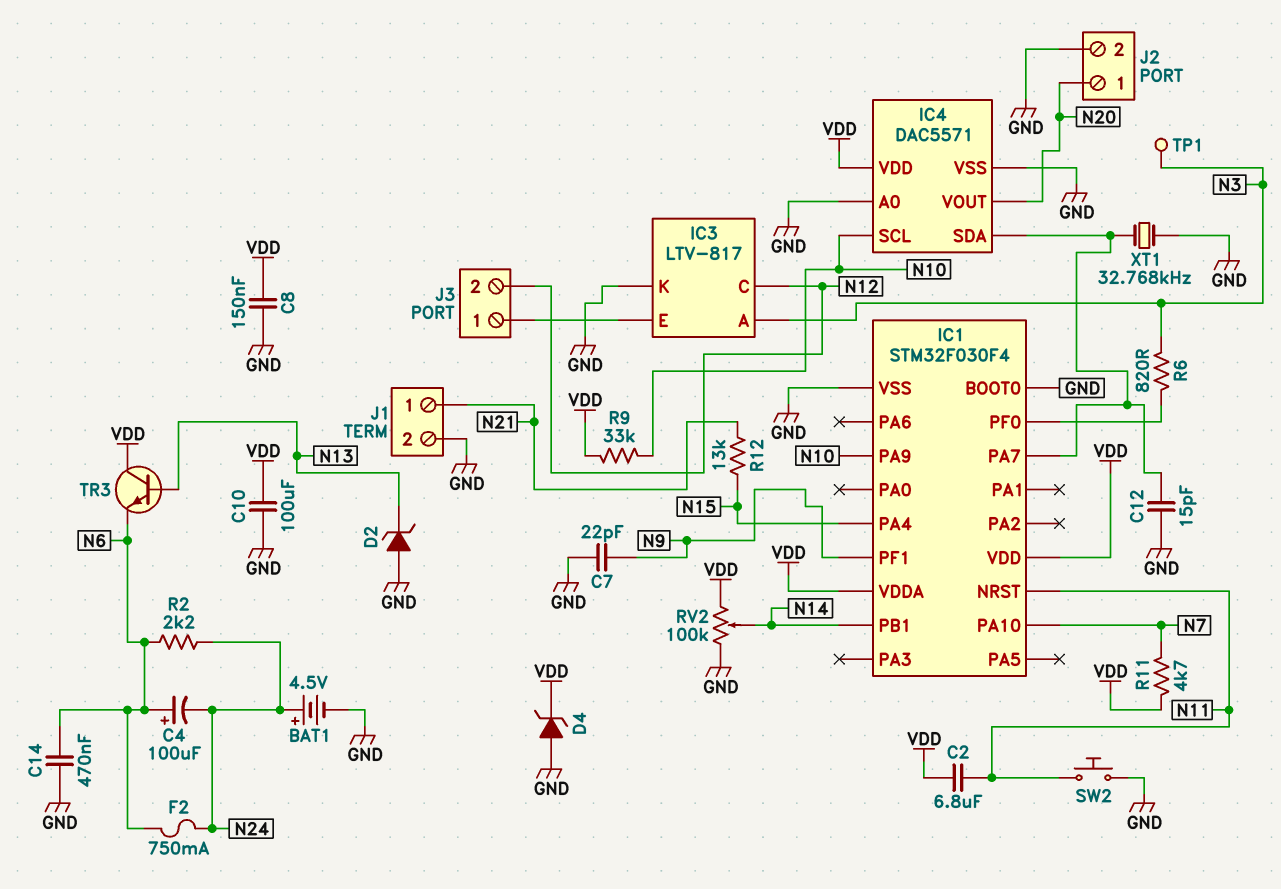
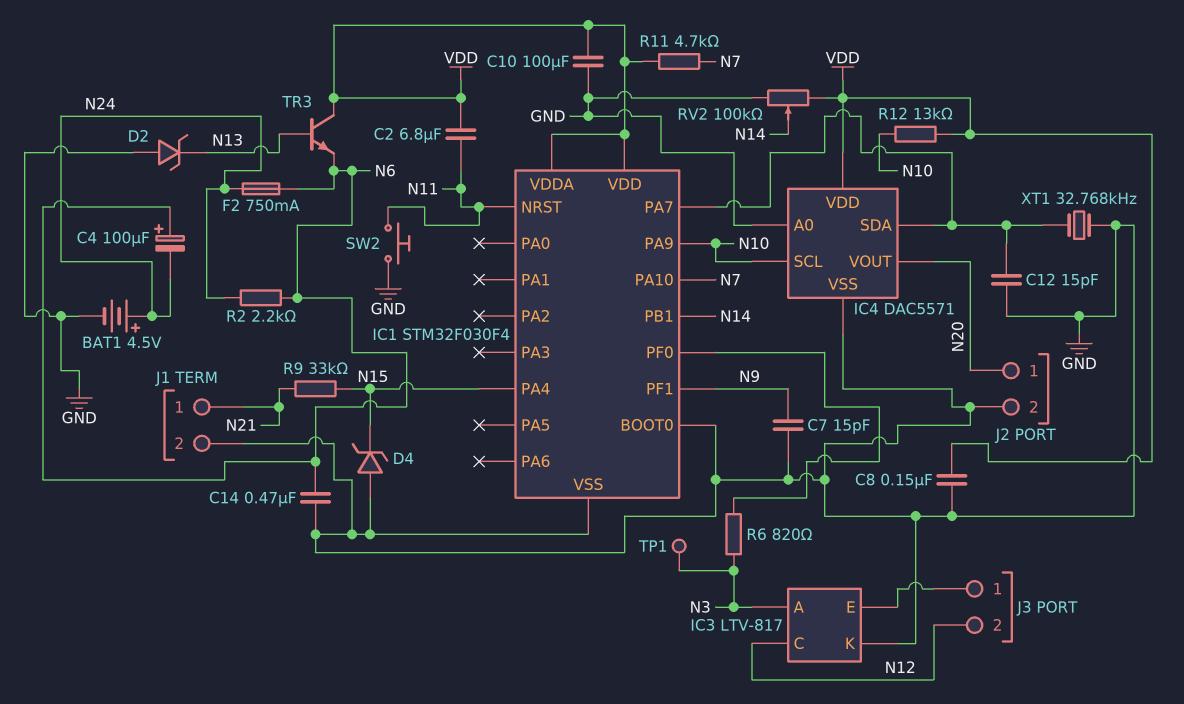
C7: 22pF (GND, N9) -> 15pF (GND, N9)
D4: zener (A GND, K VDD) -> zener (A GND, K N15)
R9: 33k (N10, VDD) -> 33k (N15, N21)
R12: 13k (N15, N21) -> 13k (N10, VDD)

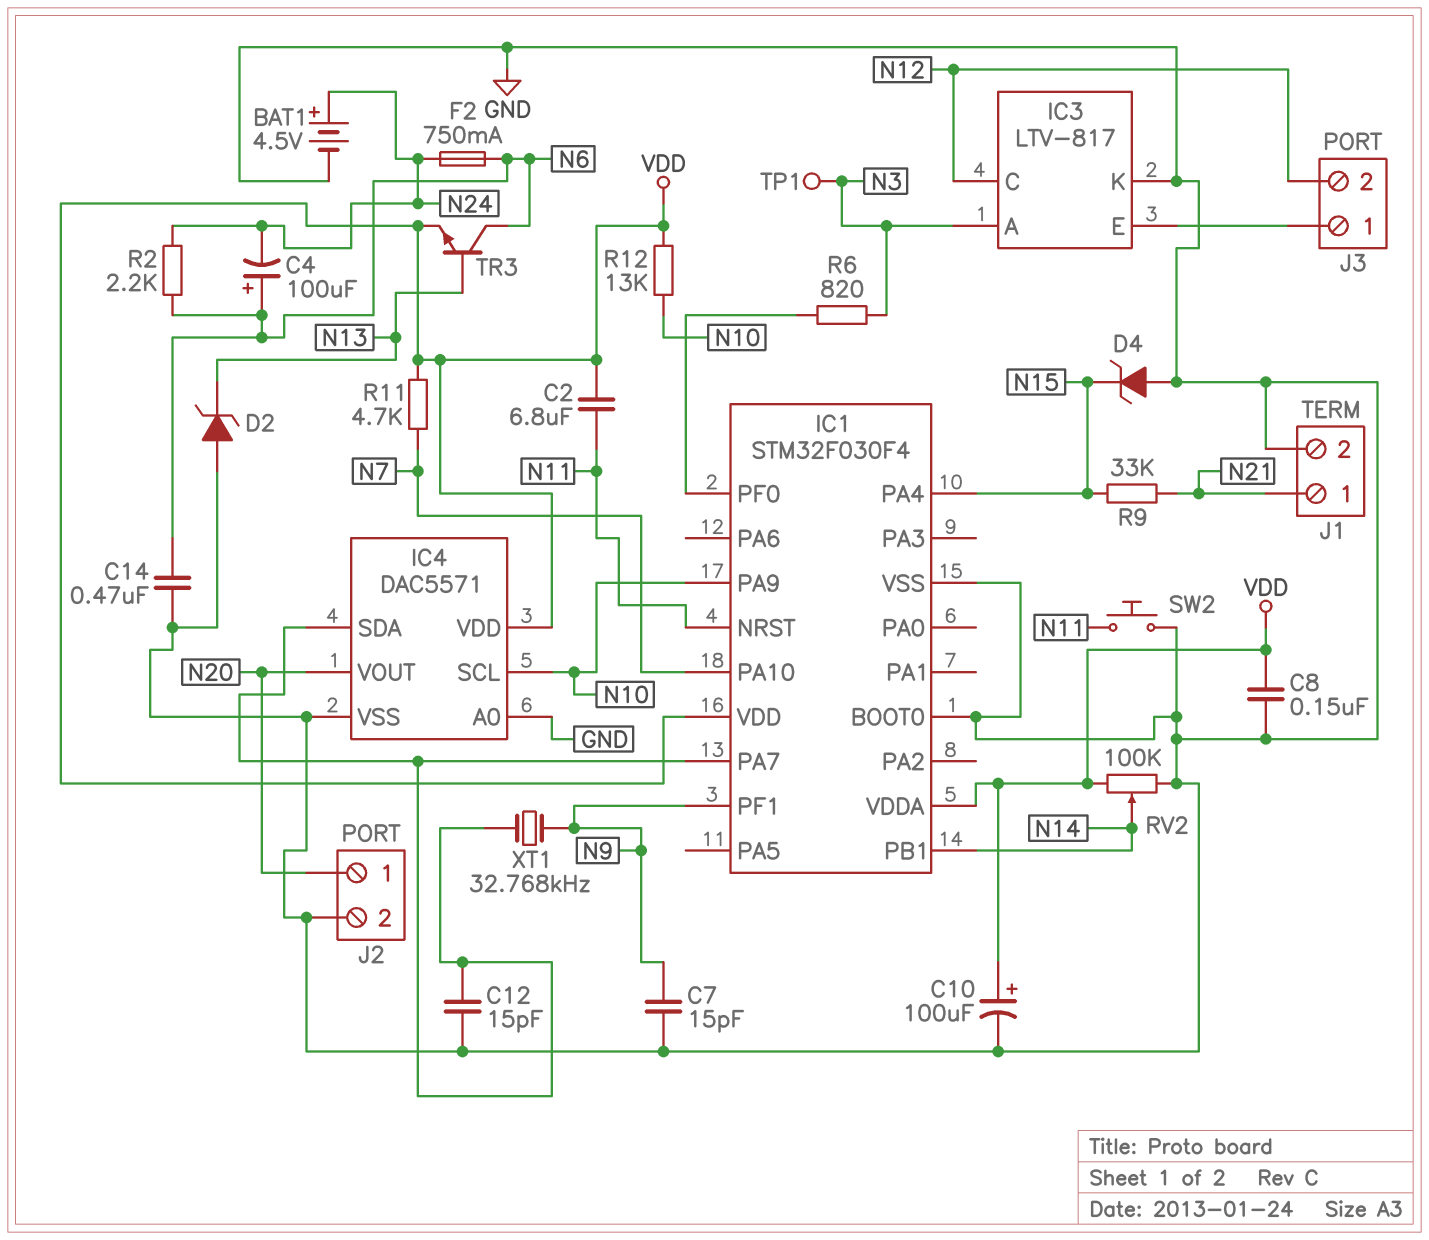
C10: 100uF (GND, VDD) -> 100uF (plus VDD, minus GND)
TR3: NPN (B N13, C VDD, E N6) -> NPN (B N13, C N6, E VDD)
XT1: 32.768kHz (GND, IC1/PA7) -> 32.768kHz (IC1/PA7, N9)

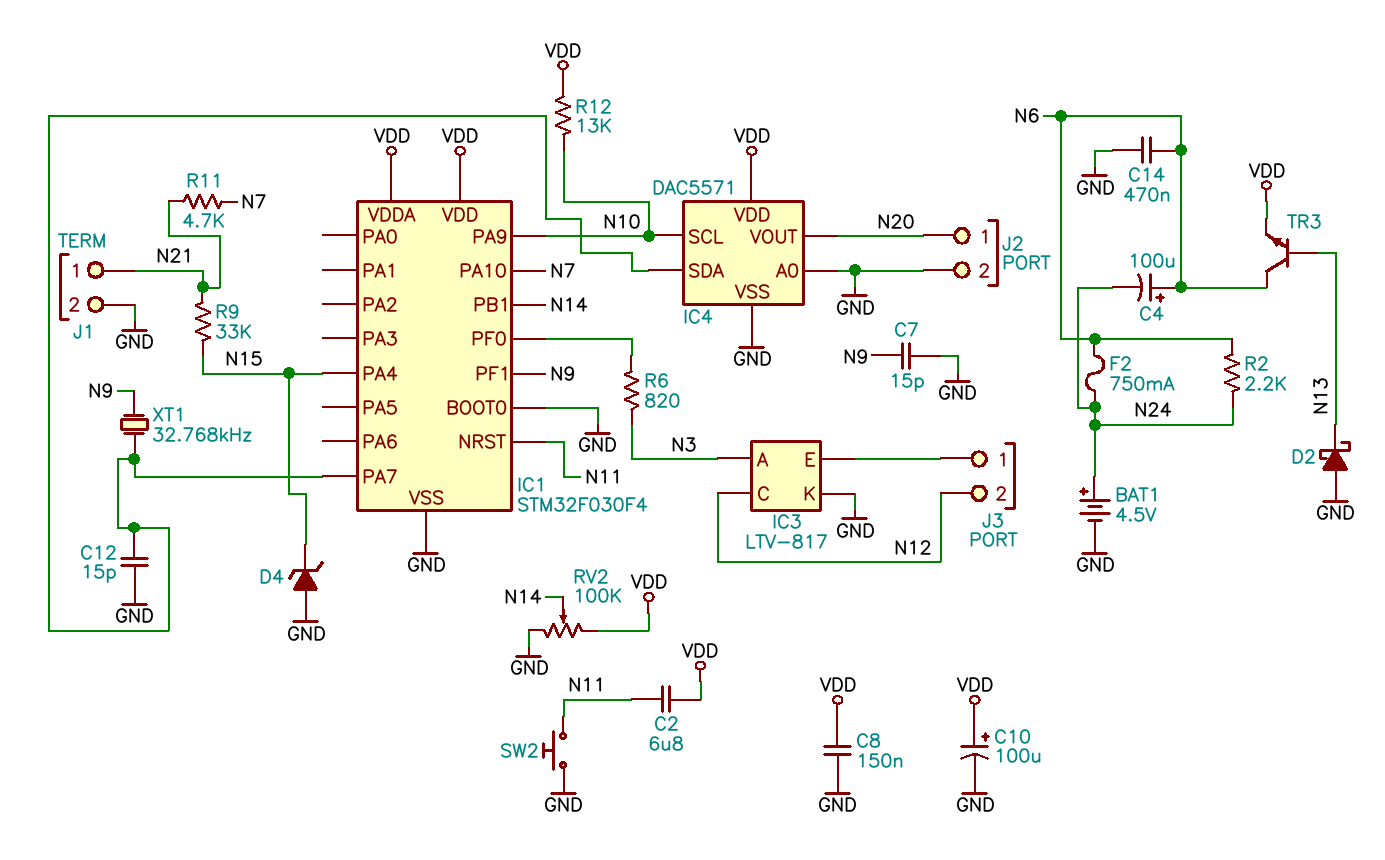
D2: zener (A GND, K N13) -> schottky (A GND, K N13)
R11: 4.7k (N7, VDD) -> 4.7k (N7, N21)
TP1: test point (N3) -> none

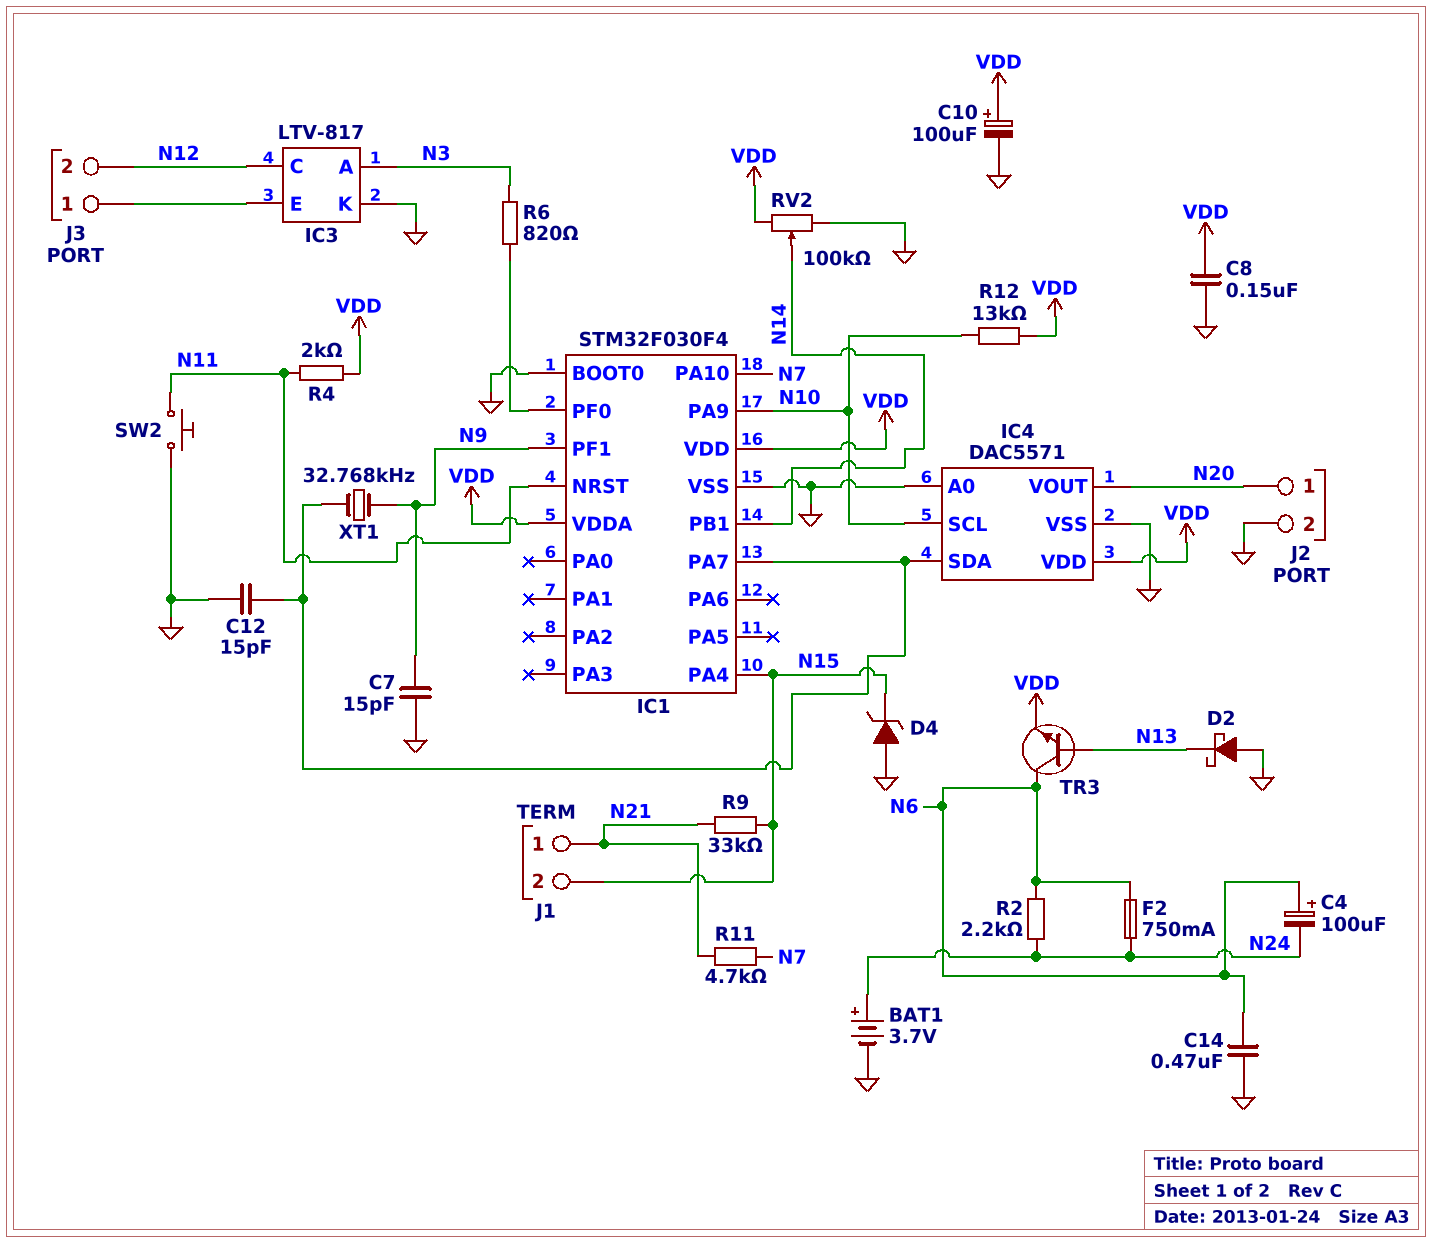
BAT1: 4.5V (plus N24, minus GND) -> 3.7V (plus N24, minus GND)
C2: 6.8uF (N11, VDD) -> none
J1 pin 2: GND -> N15
R4: none -> 2k (N11, VDD)

